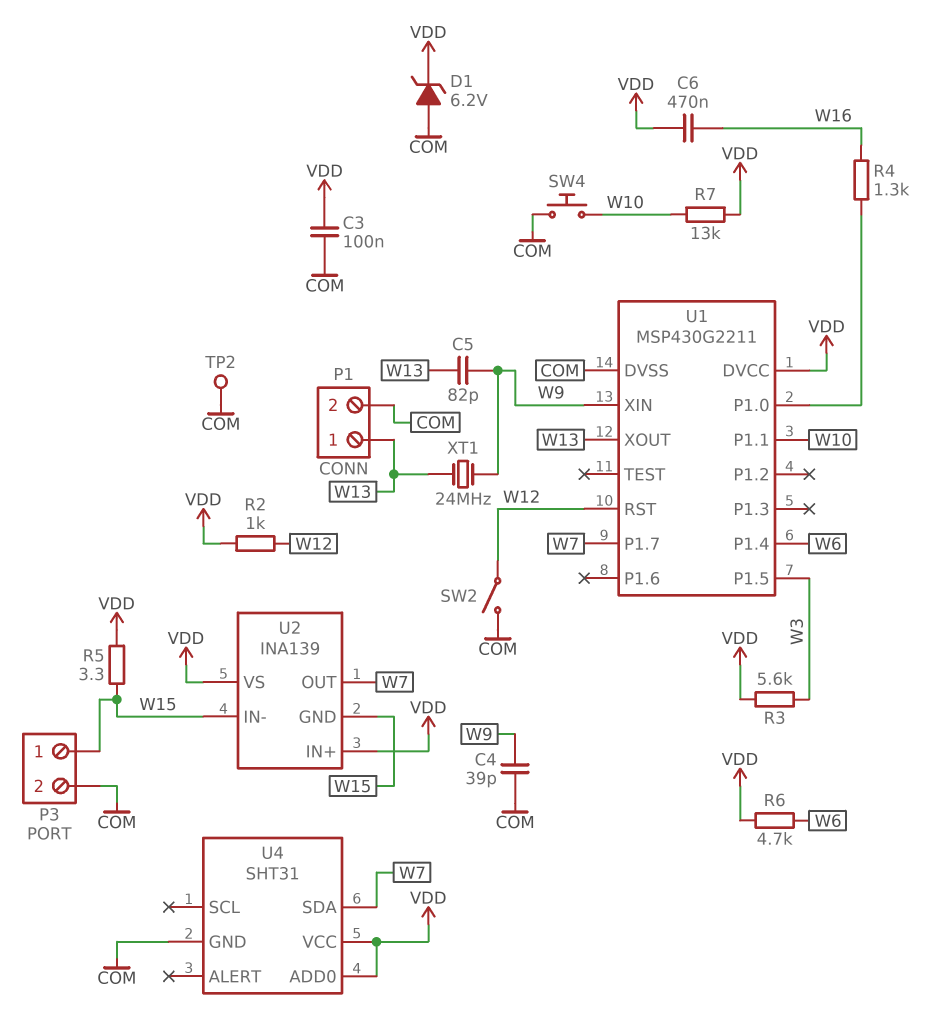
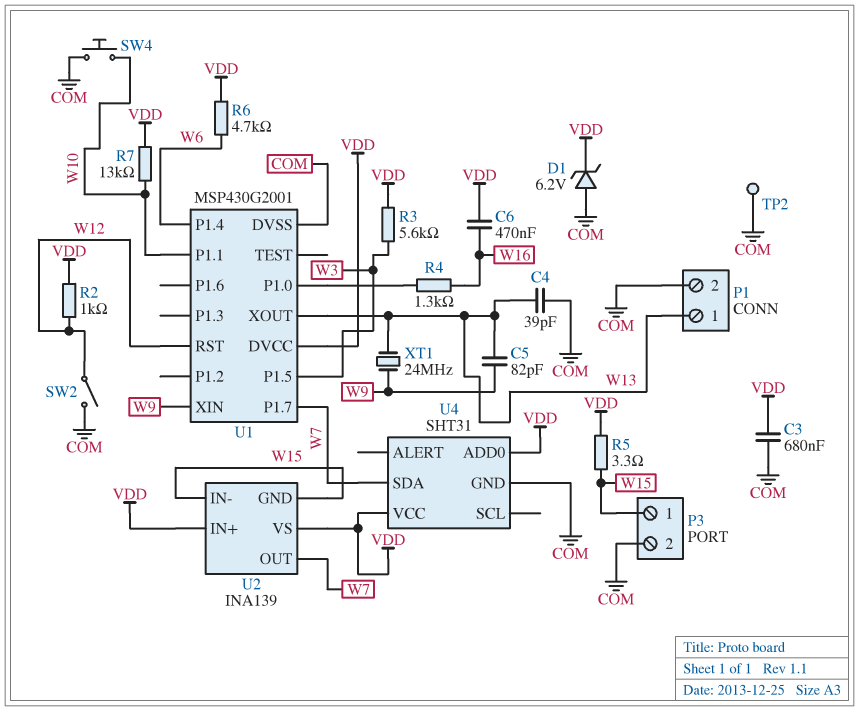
C3: 100nF (COM, VDD) -> 680nF (COM, VDD)
C4: 39pF (COM, W9) -> 39pF (COM, W13)
U1: MSP430G2211 -> MSP430G2001

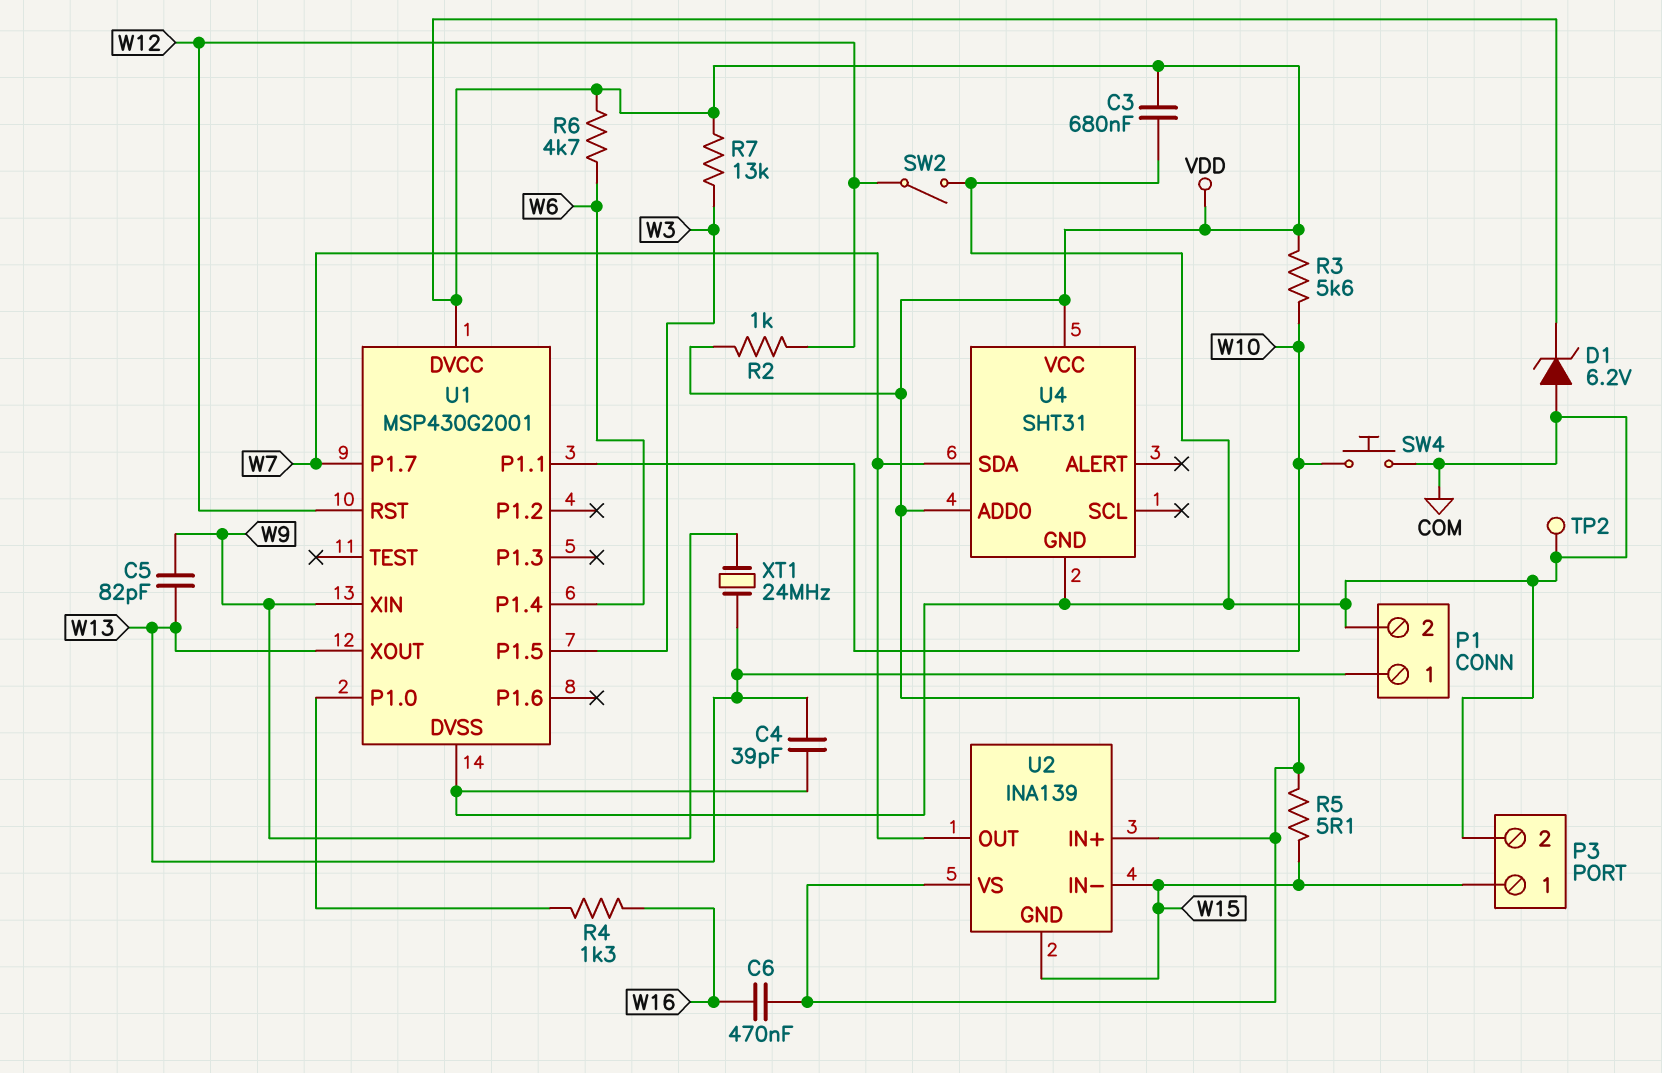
R3: 5.6k (VDD, W3) -> 5.6k (VDD, W10)
R5: 3.3 (VDD, W15) -> 5.1 (VDD, W15)
R7: 13k (VDD, W10) -> 13k (VDD, W3)

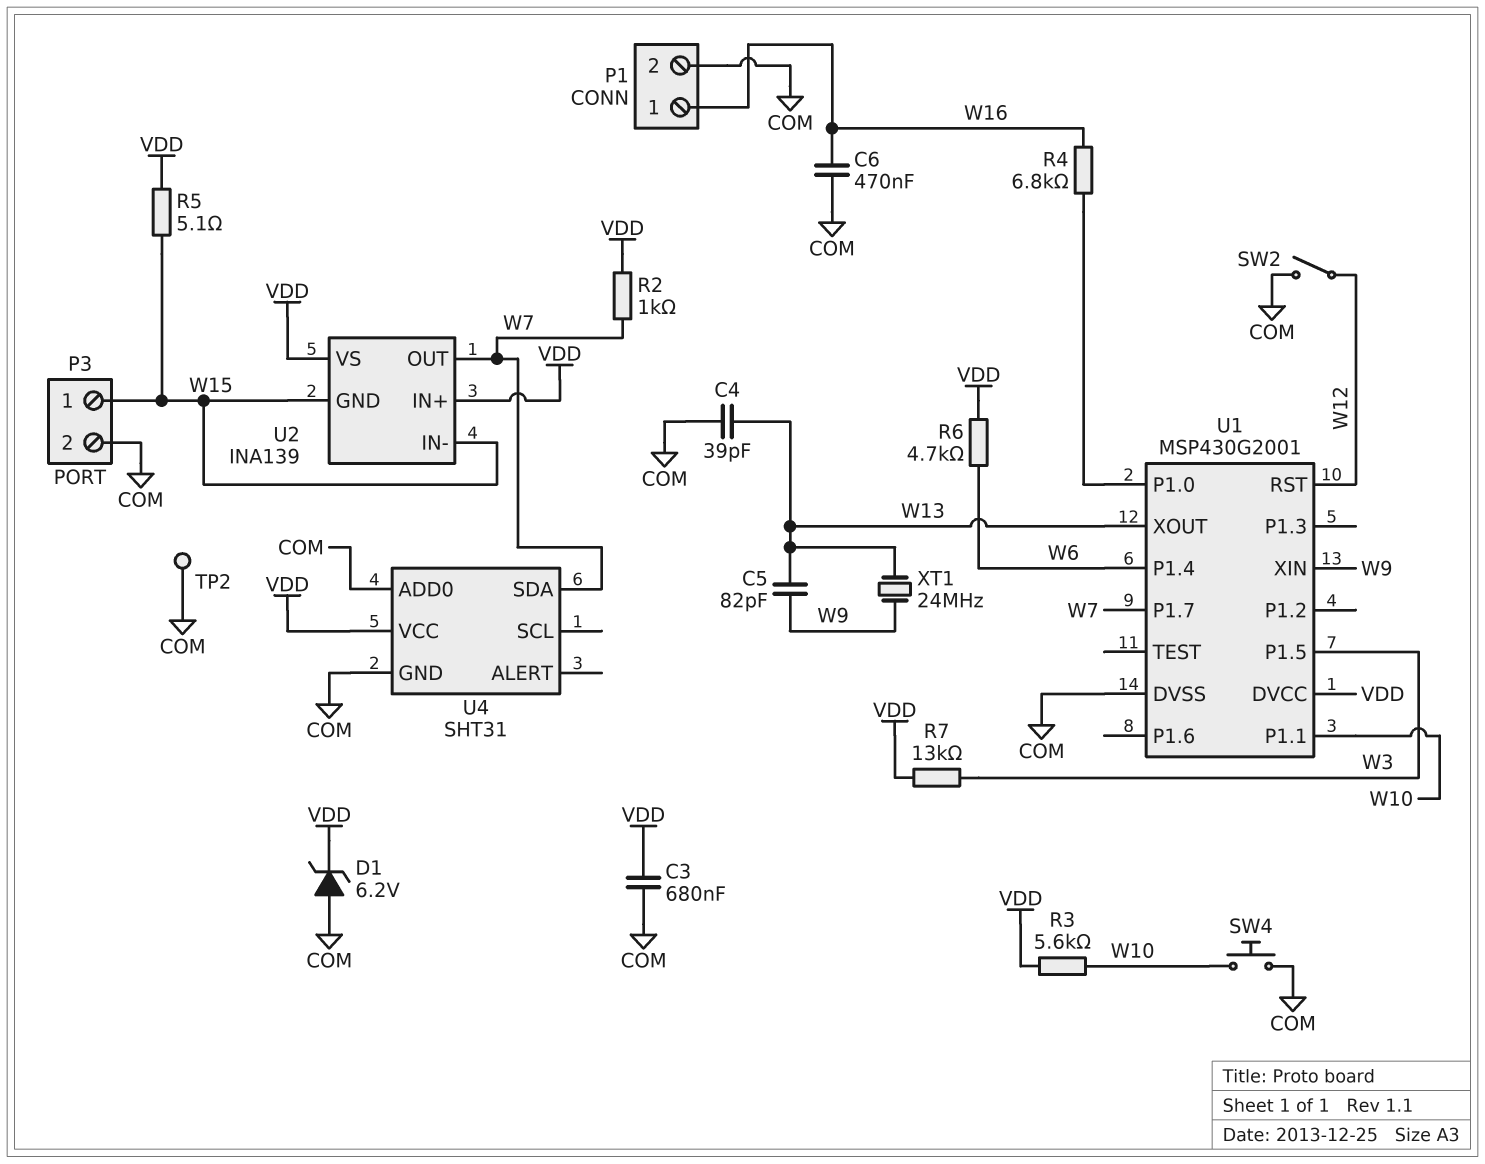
C6: 470nF (VDD, W16) -> 470nF (COM, W16)
P1 pin 1: W13 -> W16
R2: 1k (VDD, W12) -> 1k (VDD, W7)
R4: 1.3k (U1/P1.0, W16) -> 6.8k (U1/P1.0, W16)
U4 pin ADD0: VDD -> COM

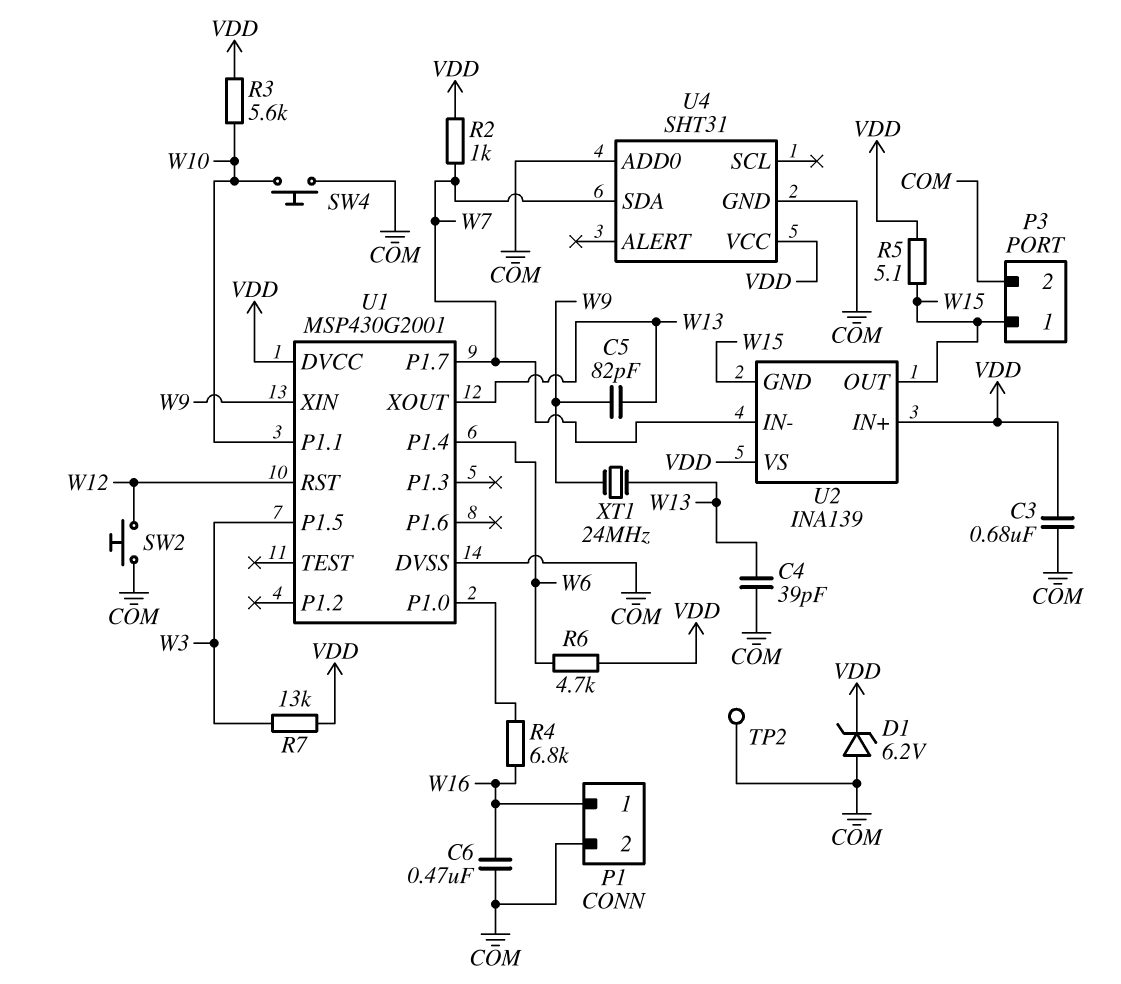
SW2: switch (COM, W12) -> button (COM, W12)
U2 pin IN-: W15 -> W7
U2 pin OUT: W7 -> W15

